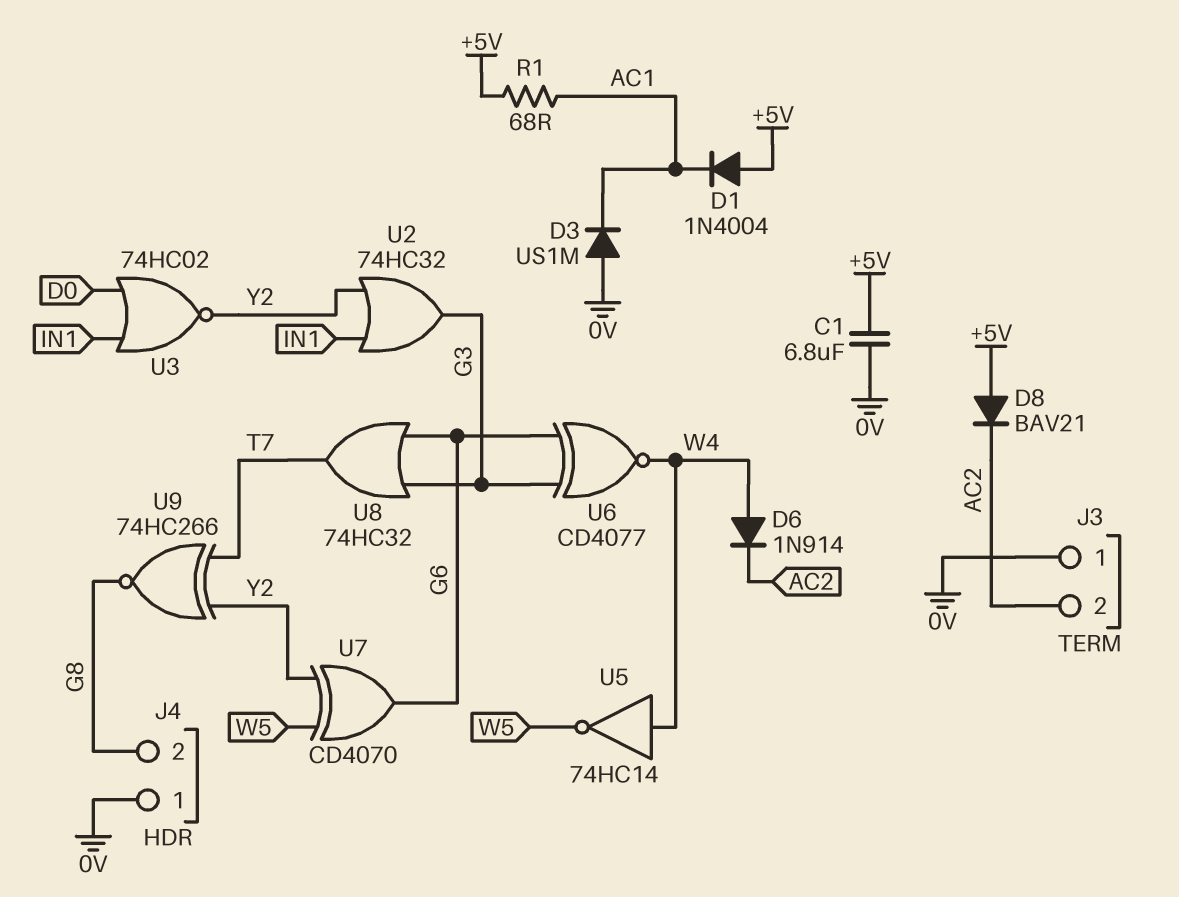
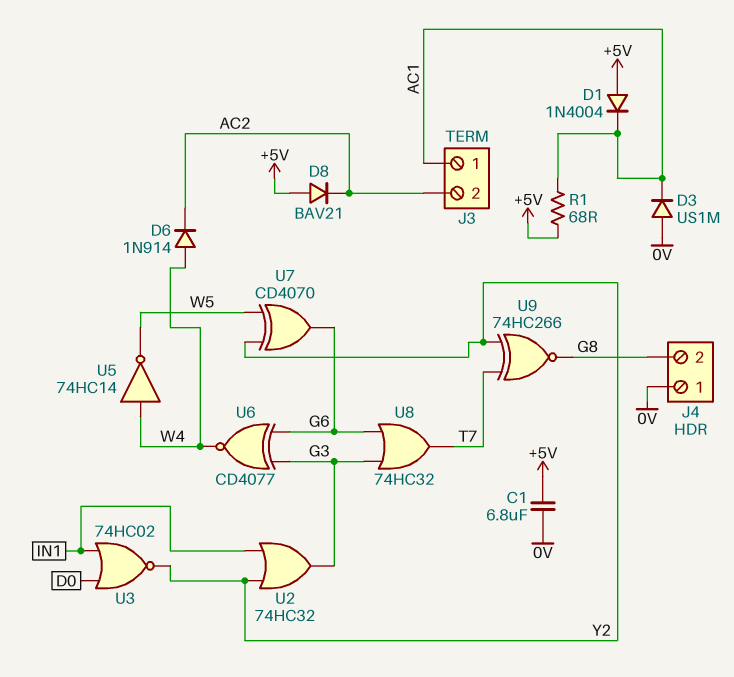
J3 pin 1: 0V -> AC1

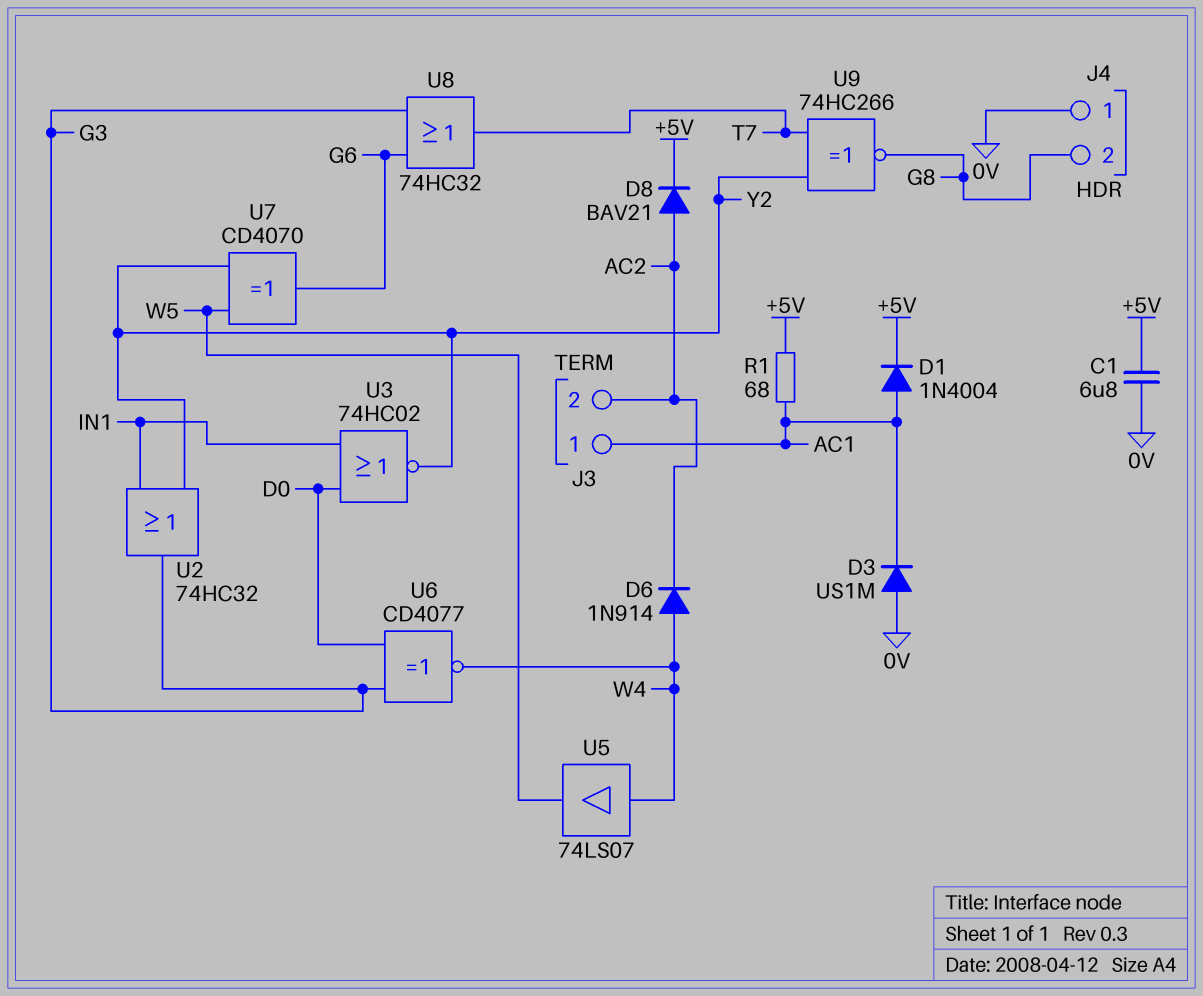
D1: diode 1N4004 (A +5V, K AC1) -> diode 1N4004 (A AC1, K +5V)
D8: diode BAV21 (A +5V, K AC2) -> diode BAV21 (A AC2, K +5V)
U5: NOT 74HC14 (in W4, out W5) -> buffer 74LS07 (in W4, out W5)
U6: XNOR CD4077 (in G3, in G6, out W4) -> XNOR CD4077 (in D0, in G3, out W4)

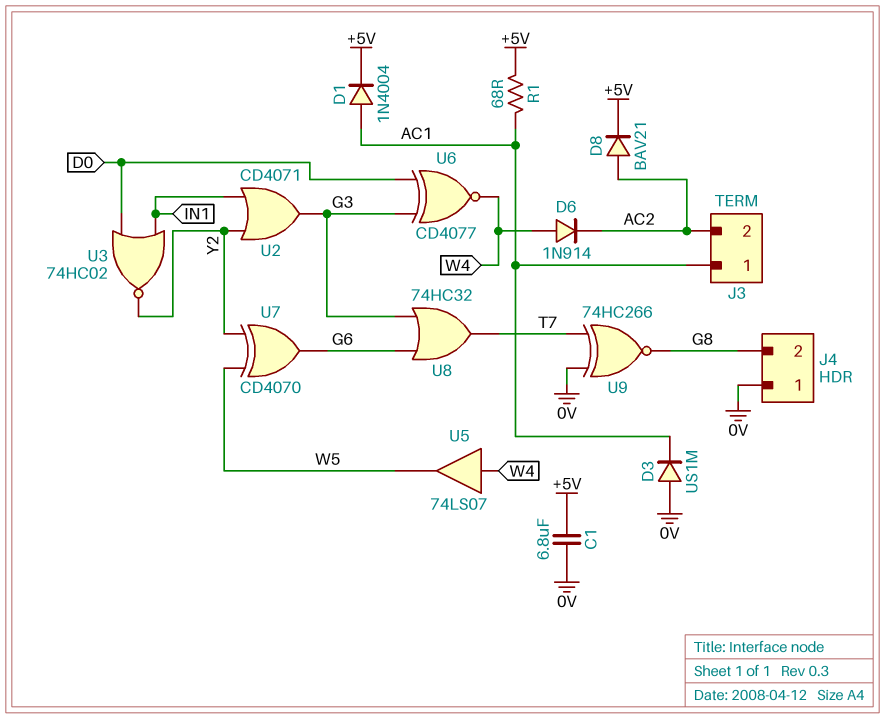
U2: OR 74HC32 (in IN1, in Y2, out G3) -> OR CD4071 (in IN1, in Y2, out G3)
U9: XNOR 74HC266 (in T7, in Y2, out G8) -> XNOR 74HC266 (in 0V, in T7, out G8)

